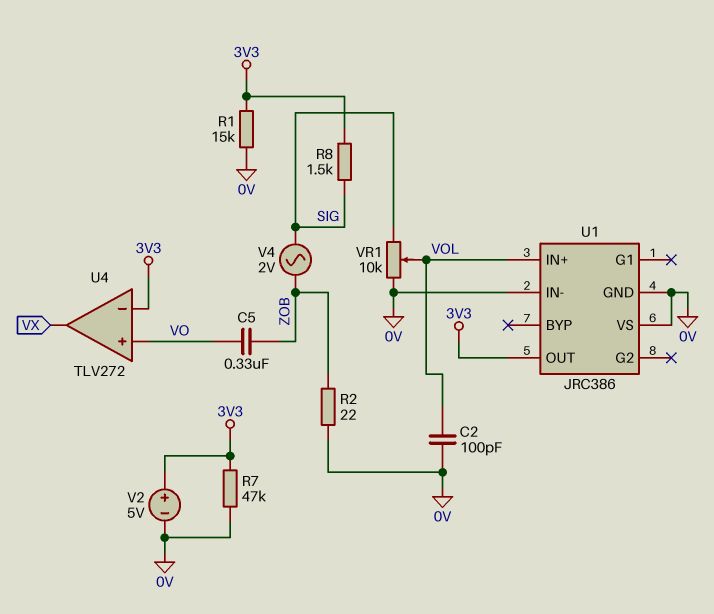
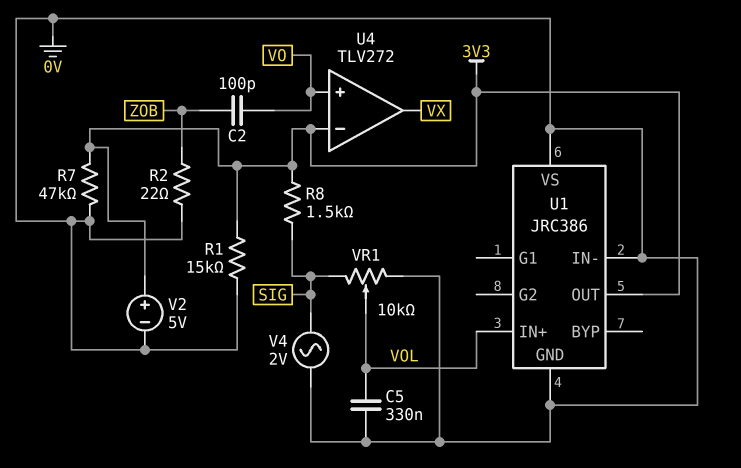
C2: 100pF (0V, VOL) -> 100pF (VO, ZOB)
C5: 330nF (VO, ZOB) -> 330nF (0V, VOL)
V4: AC 2V (SIG, ZOB) -> AC 2V (0V, SIG)

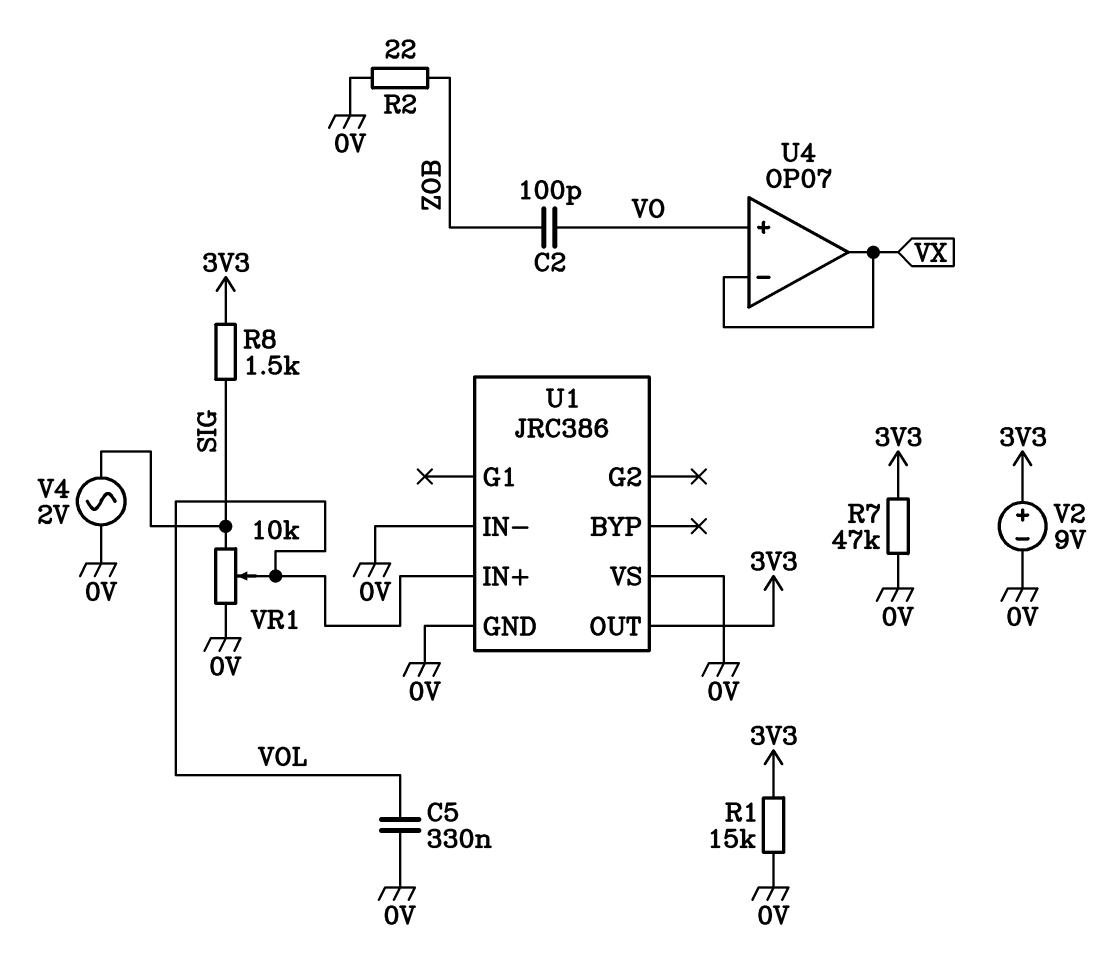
U4: TLV272 -> OP07
U4 pin in-: 3V3 -> VX
V2: 5V (plus 3V3, minus 0V) -> 9V (plus 3V3, minus 0V)

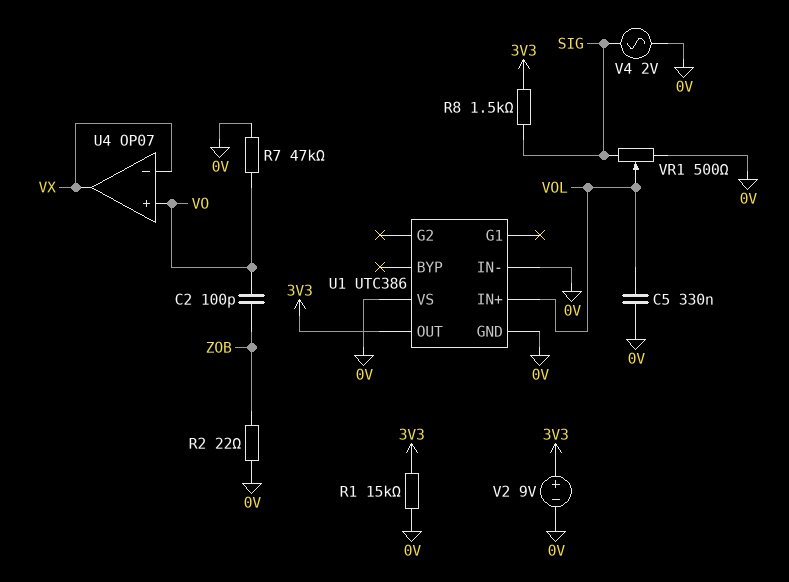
R7: 47k (0V, 3V3) -> 47k (0V, VO)
U1: JRC386 -> UTC386
VR1: 10k (0V, SIG, wiper VOL) -> 500 (0V, SIG, wiper VOL)

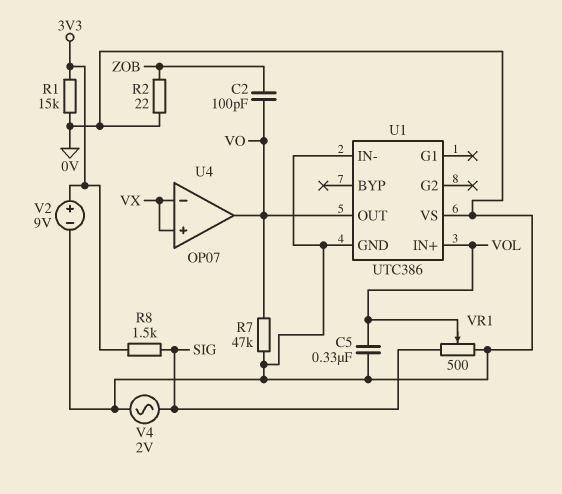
U1 pin OUT: 3V3 -> VO
U4 pin in+: VO -> VX
U4 pin out: VX -> VO

